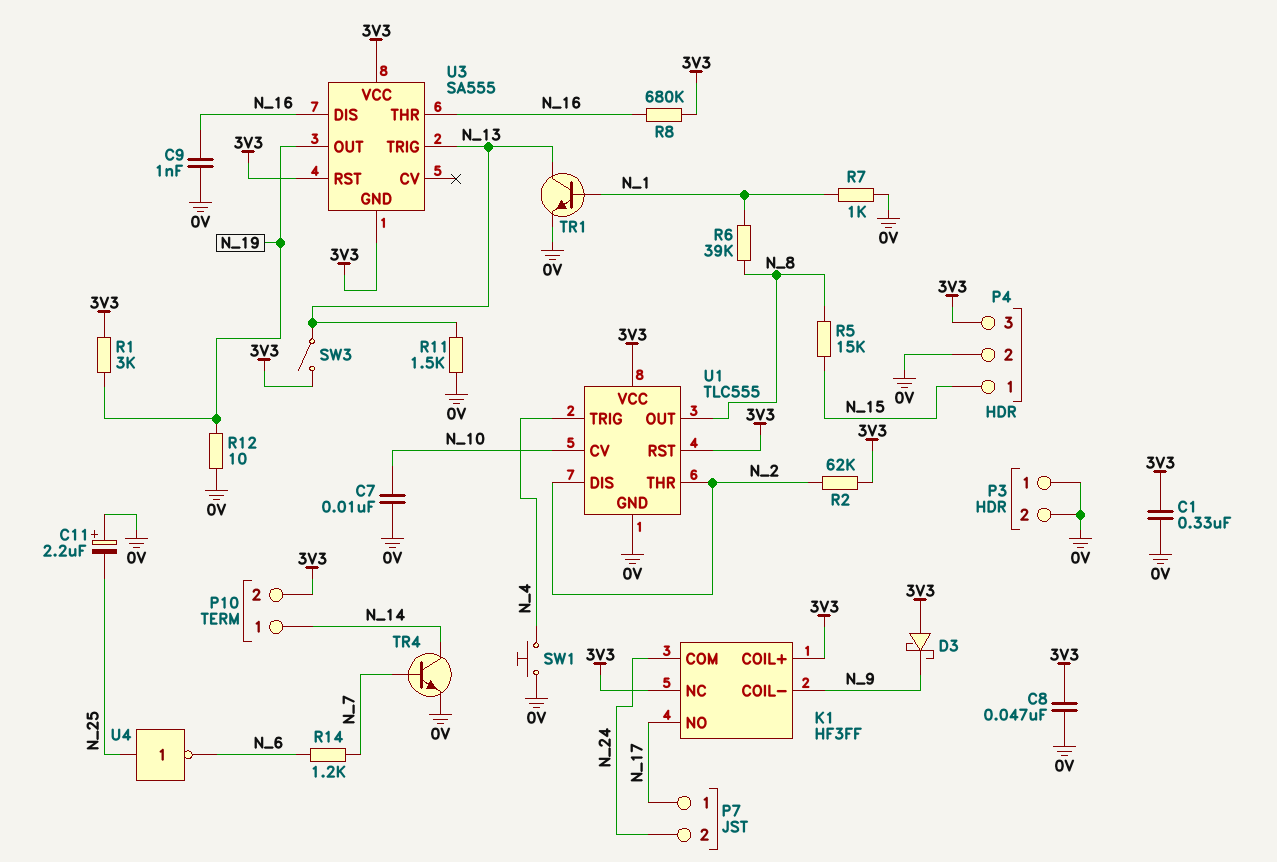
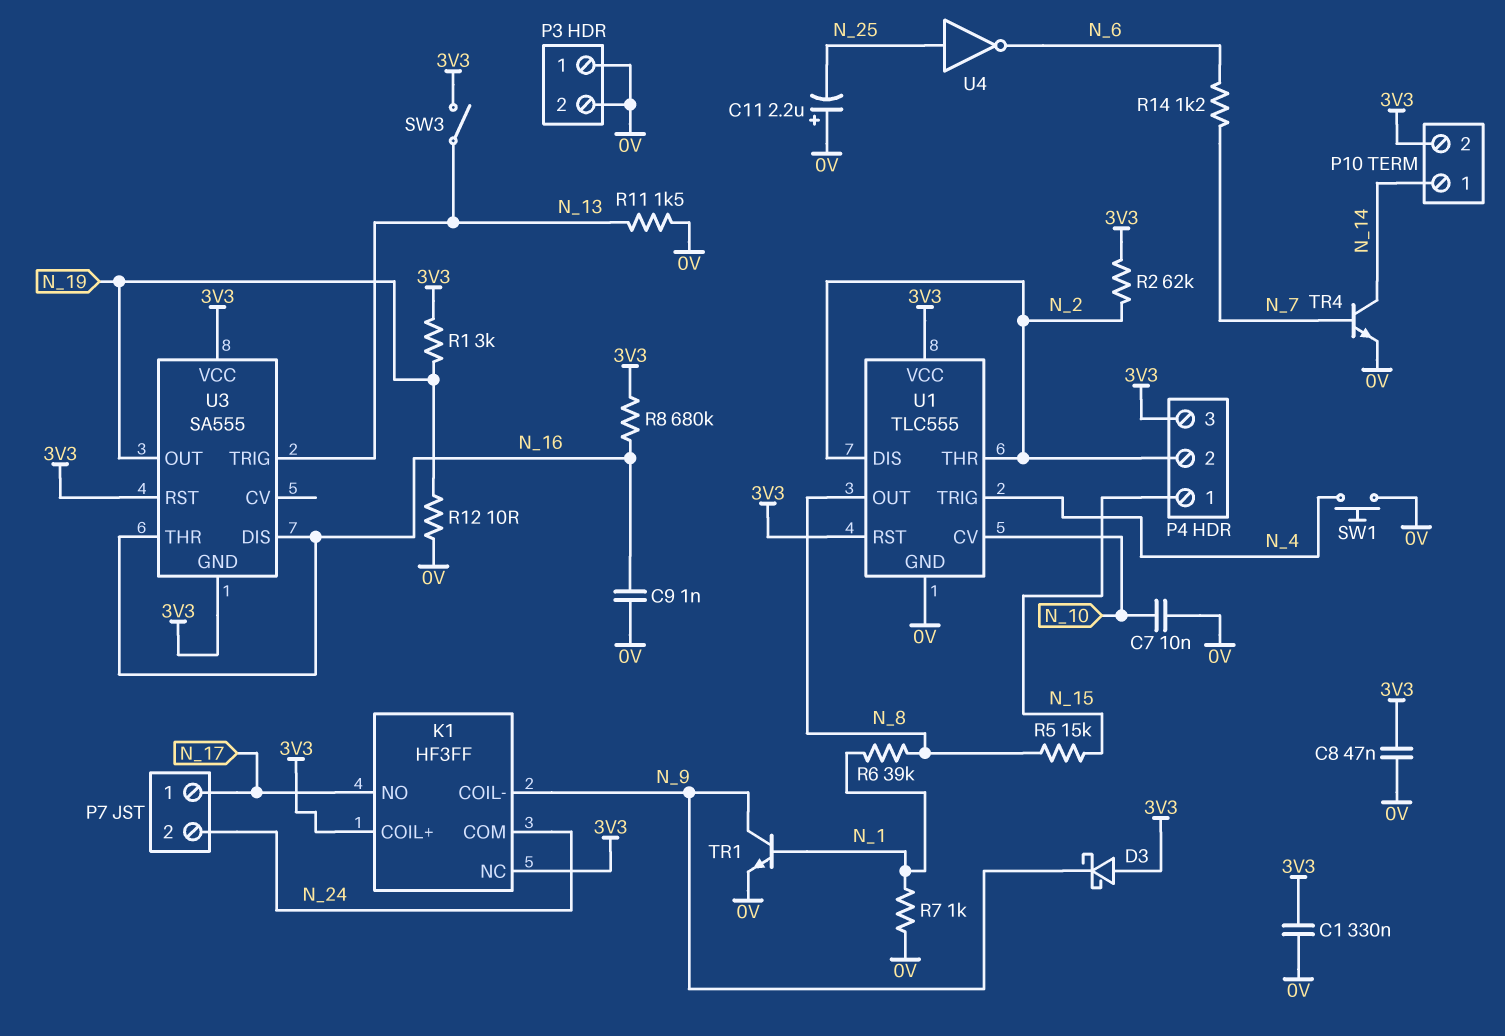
P4 pin 2: 0V -> N_2
TR1: NPN (B N_1, C N_13, E 0V) -> NPN (B N_1, C N_9, E 0V)

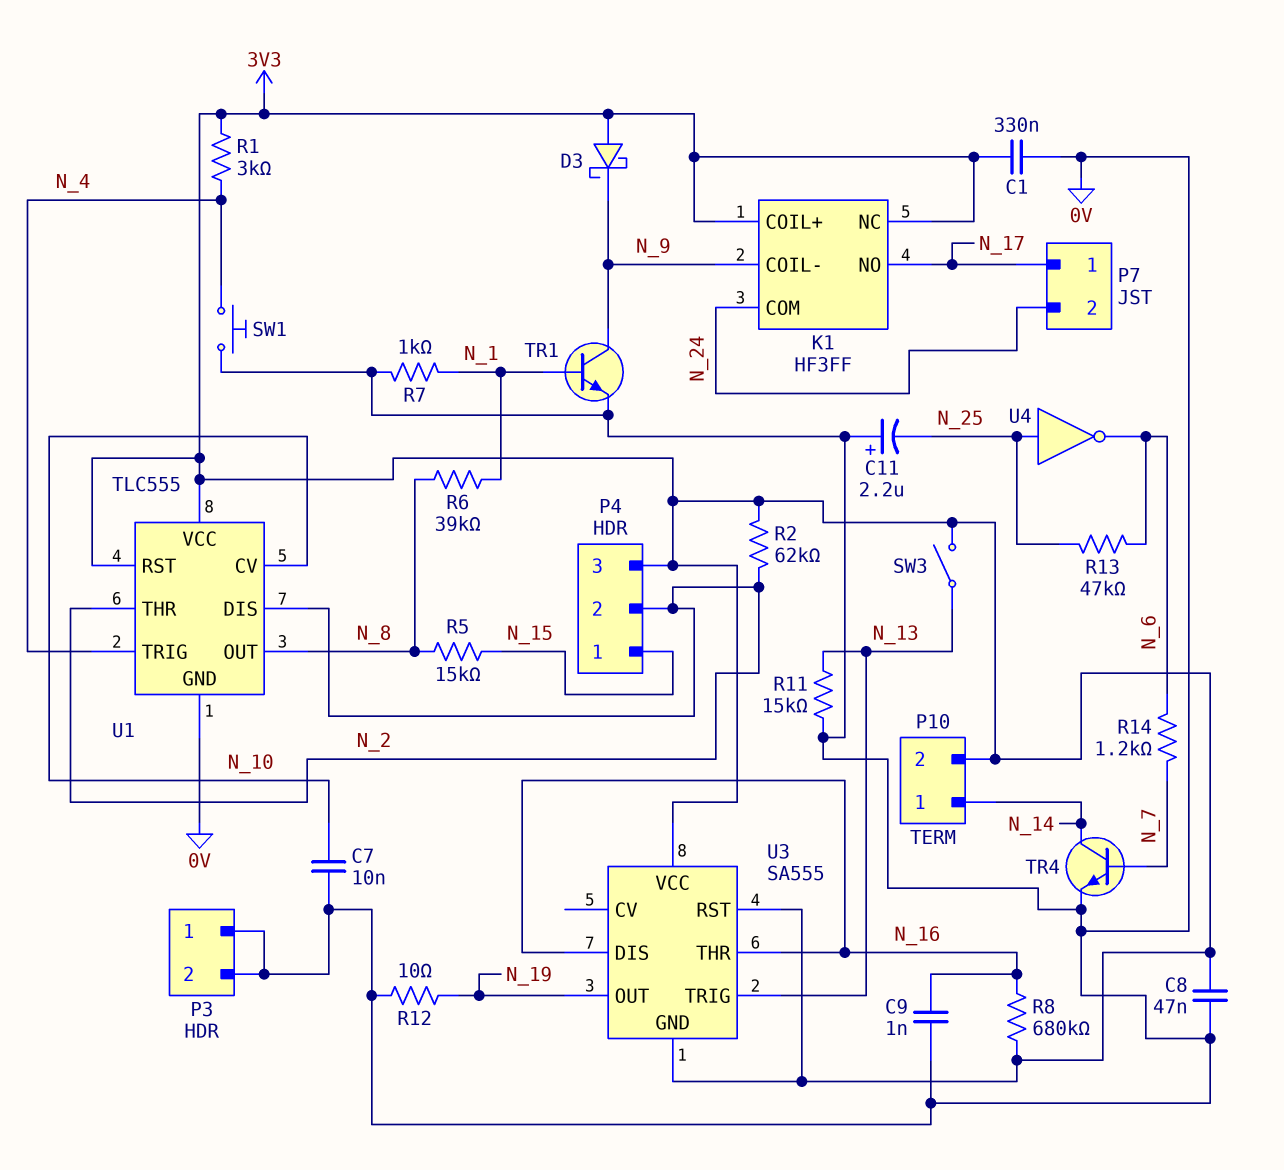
R1: 3k (3V3, N_19) -> 3k (3V3, N_4)
R11: 1.5k (0V, N_13) -> 15k (0V, N_13)
R13: none -> 47k (N_6, N_25)

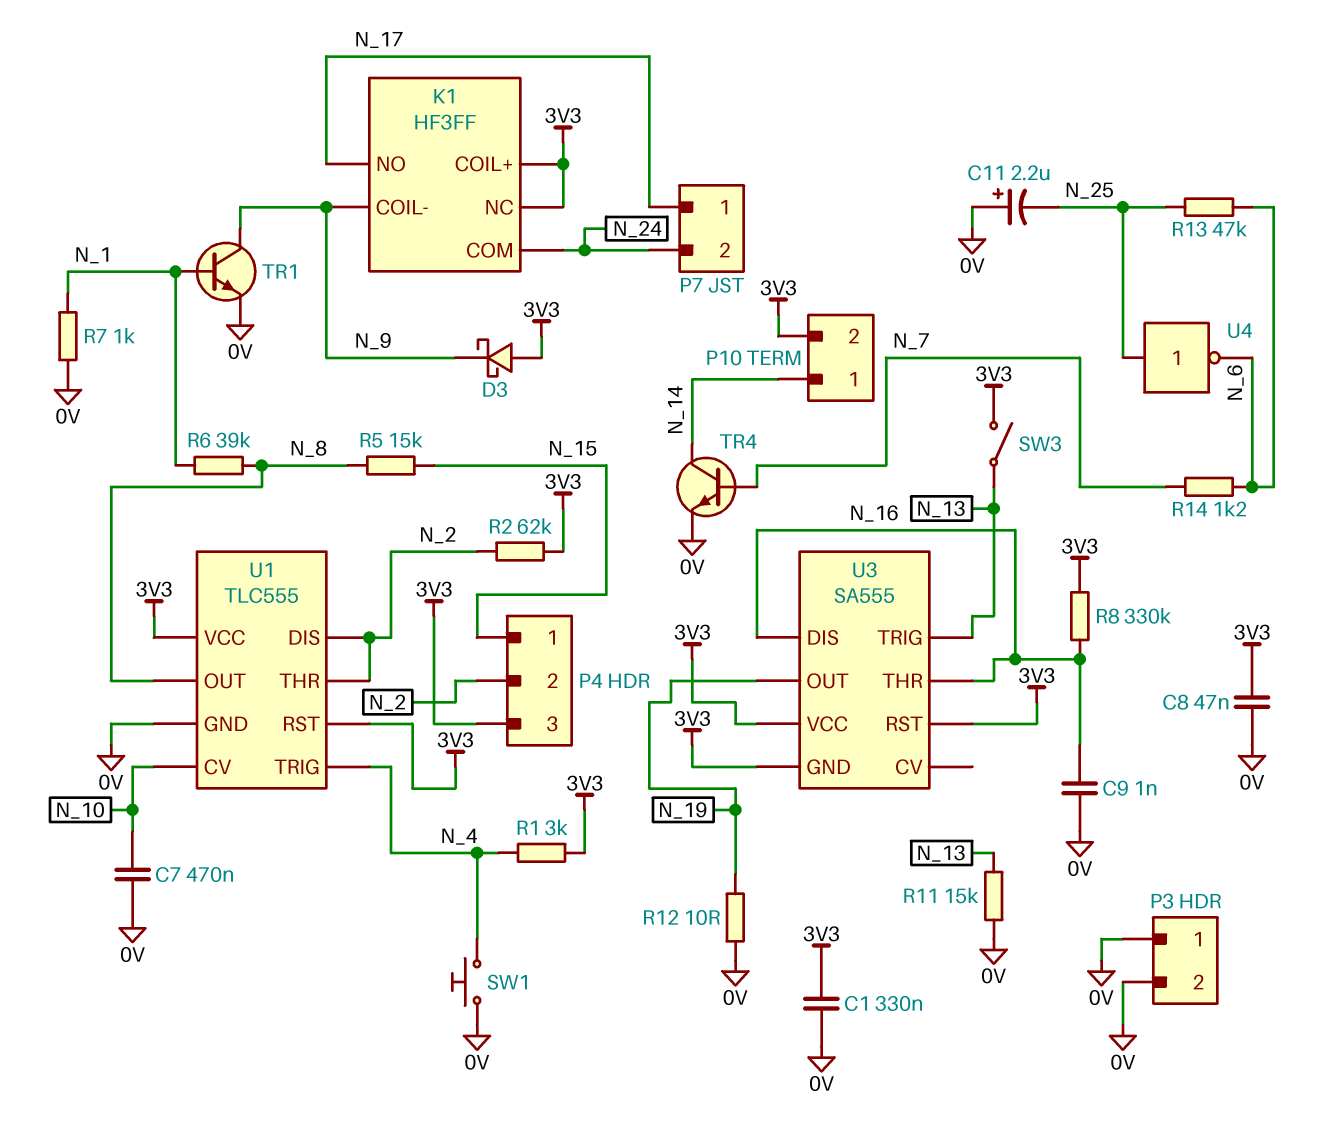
C7: 10nF (0V, N_10) -> 470nF (0V, N_10)
R8: 680k (3V3, N_16) -> 330k (3V3, N_16)

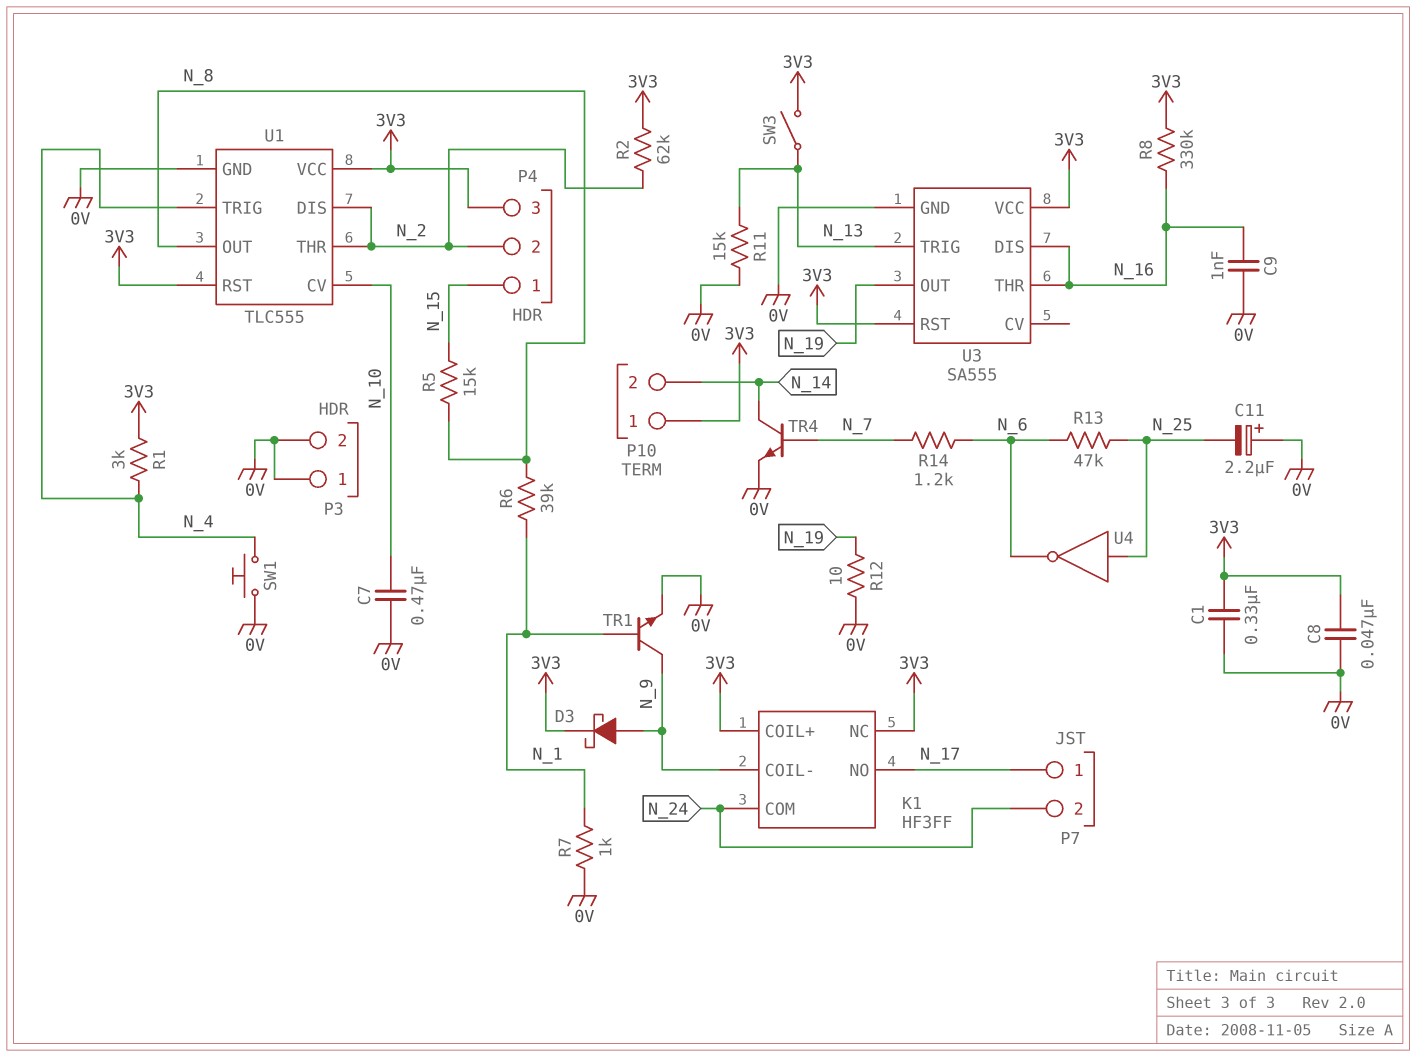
D3: schottky (A 3V3, K N_9) -> schottky (A N_9, K 3V3)
P10 pin 1: N_14 -> 3V3
P10 pin 2: 3V3 -> N_14
U3 pin GND: 3V3 -> 0V

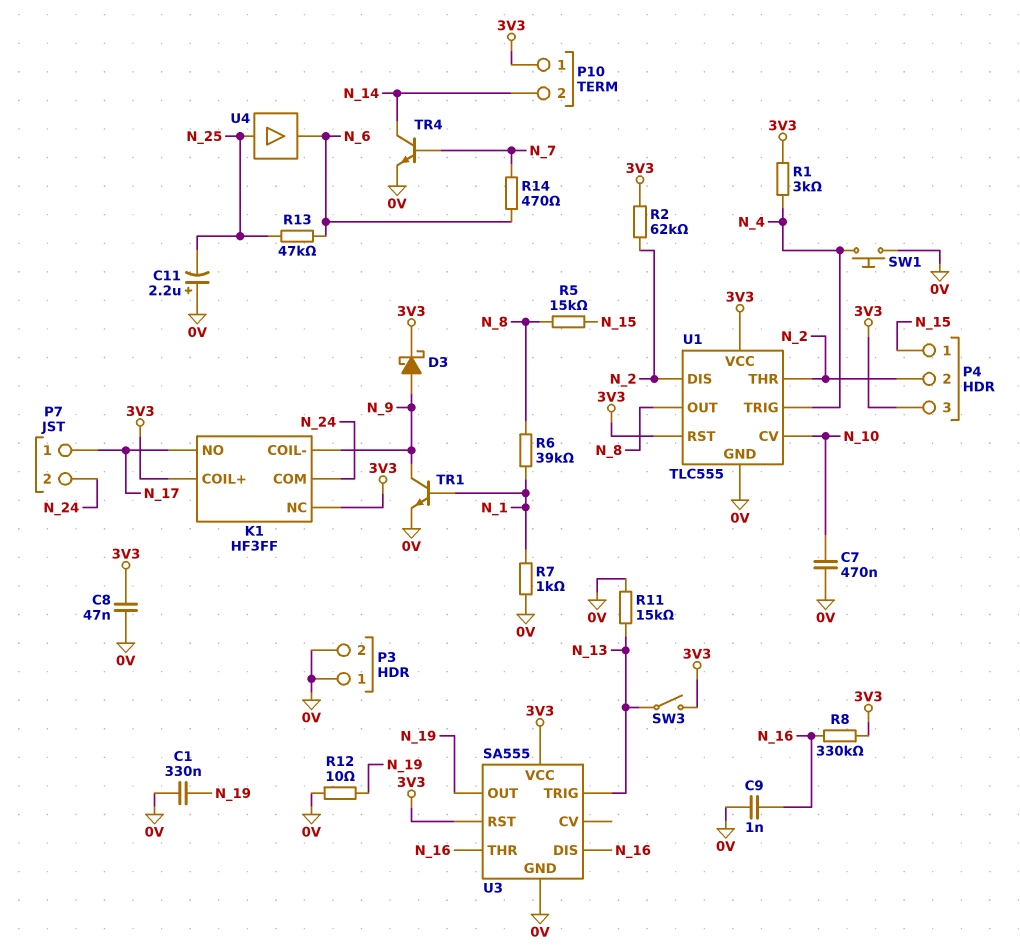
C1: 330nF (0V, 3V3) -> 330nF (0V, N_19)
R14: 1.2k (N_6, N_7) -> 470 (N_6, N_7)
U4: NOT (in N_25, out N_6) -> buffer (in N_25, out N_6)

